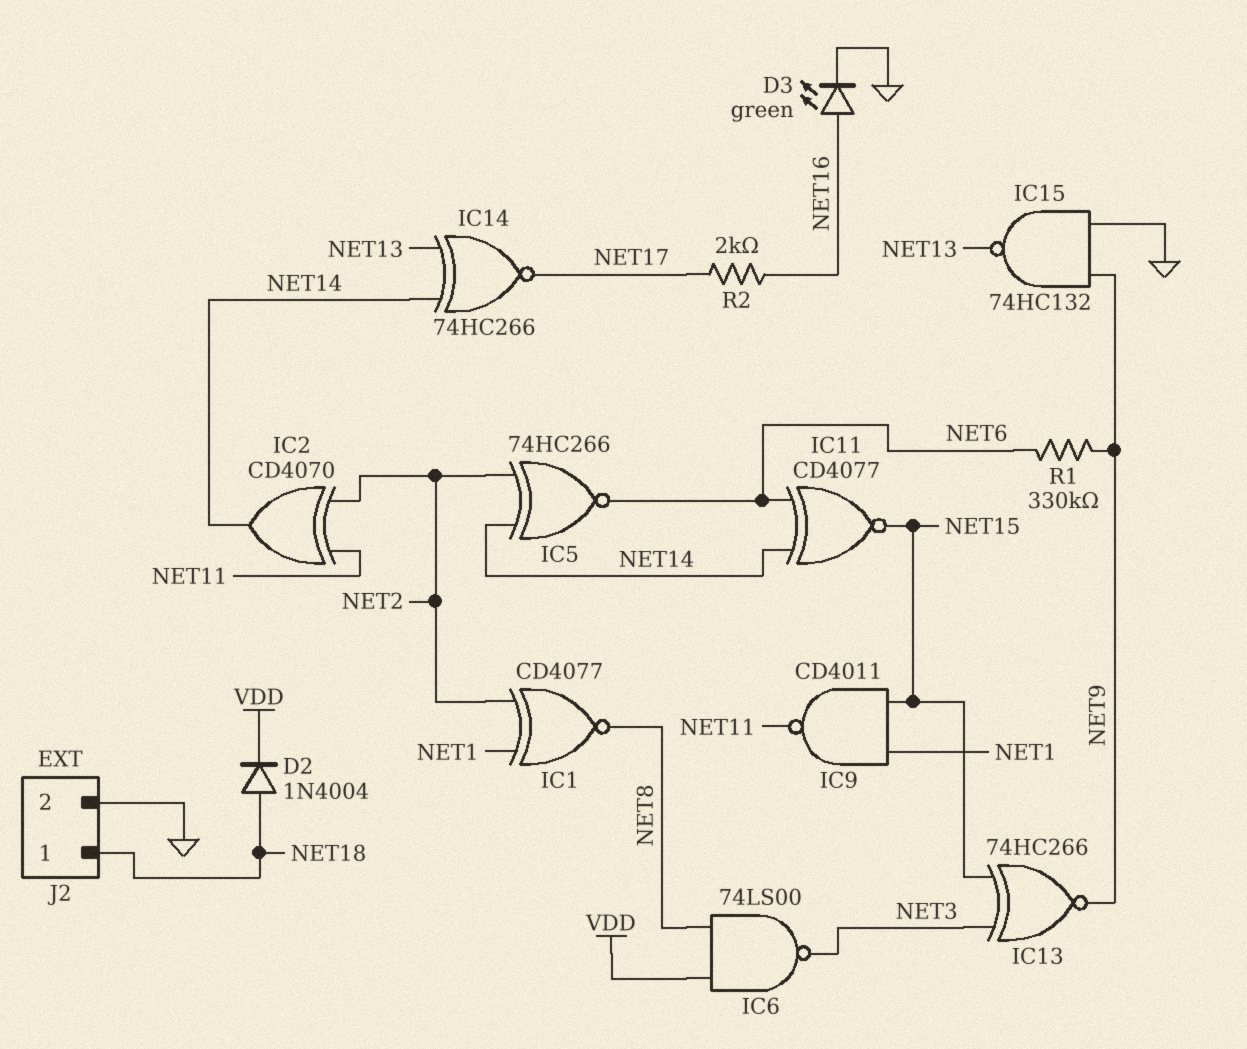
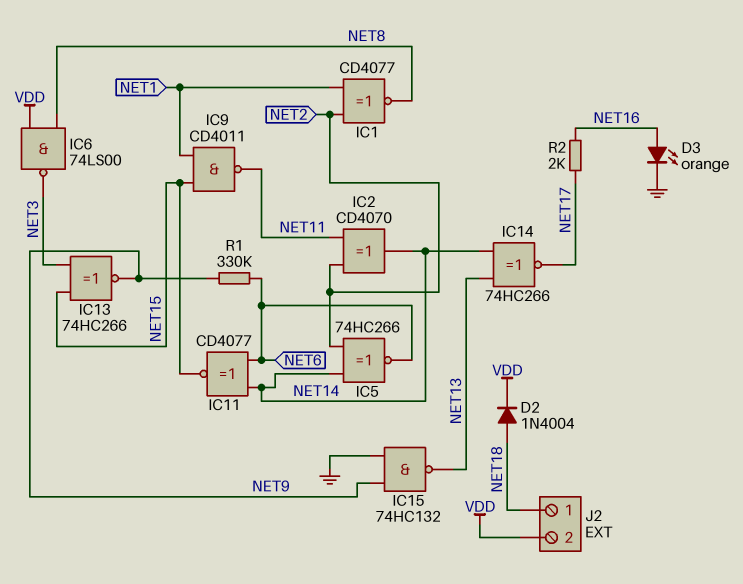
D3: LED green (A NET16, K GND) -> LED orange (A NET16, K GND)
J2 pin 2: GND -> VDD

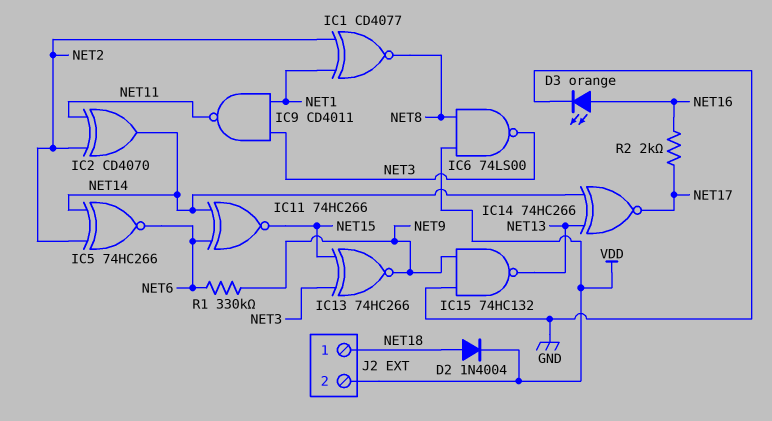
IC9: NAND CD4011 (in NET1, in NET15, out NET11) -> NAND CD4011 (in NET1, in NET3, out NET11)
IC11: XNOR CD4077 (in NET6, in NET14, out NET15) -> XNOR 74HC266 (in NET6, in NET14, out NET15)

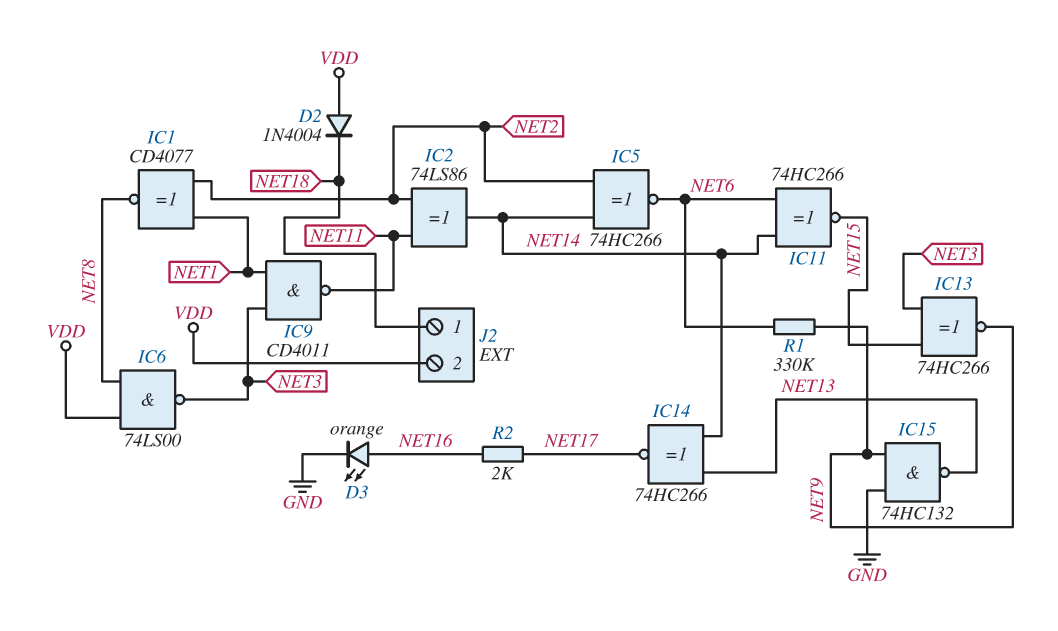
D2: diode 1N4004 (A NET18, K VDD) -> diode 1N4004 (A VDD, K NET18)
IC2: XOR CD4070 (in NET2, in NET11, out NET14) -> XOR 74LS86 (in NET2, in NET11, out NET14)

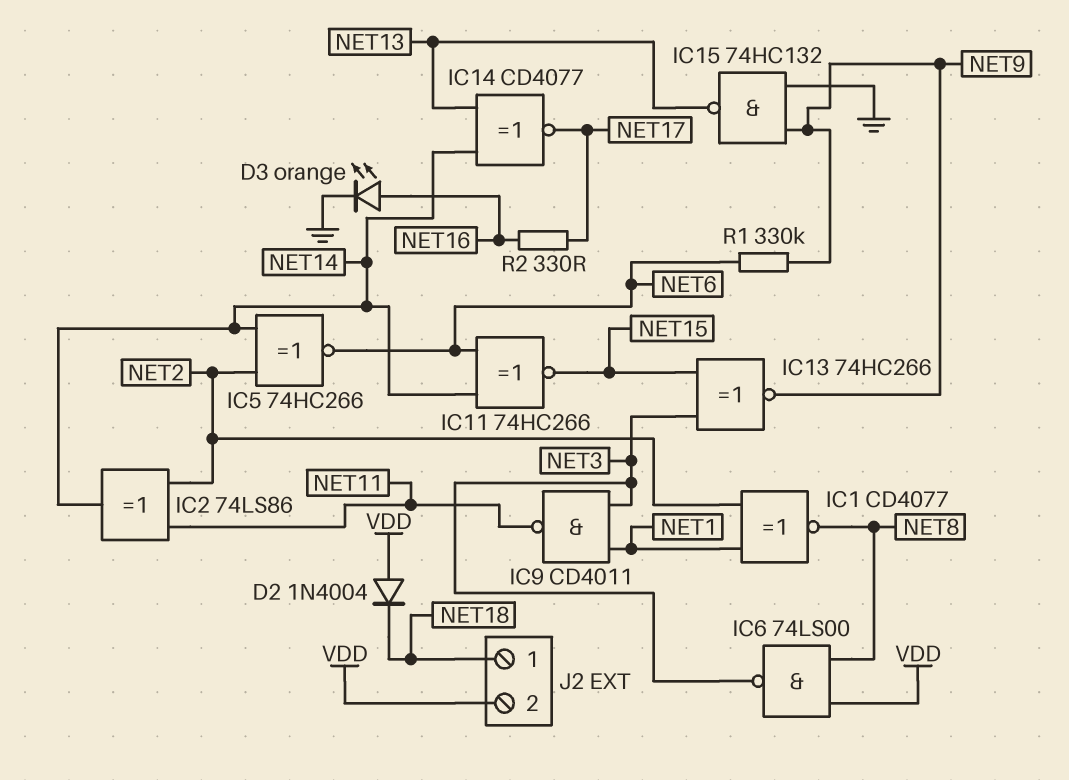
IC14: XNOR 74HC266 (in NET13, in NET14, out NET17) -> XNOR CD4077 (in NET13, in NET14, out NET17)
R2: 2k (NET16, NET17) -> 330 (NET16, NET17)

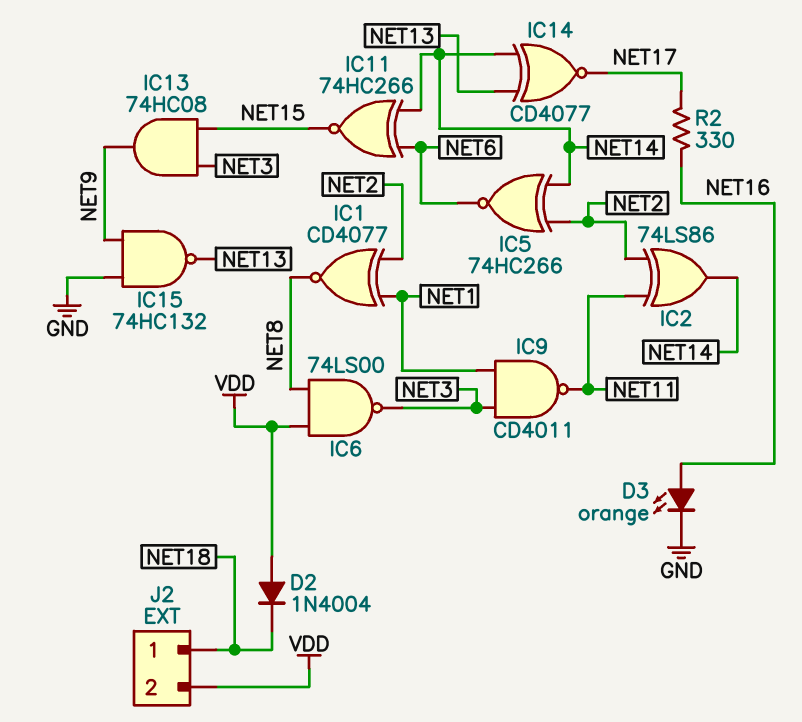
IC13: XNOR 74HC266 (in NET3, in NET15, out NET9) -> AND 74HC08 (in NET3, in NET15, out NET9)
R1: 330k (NET6, NET9) -> none

